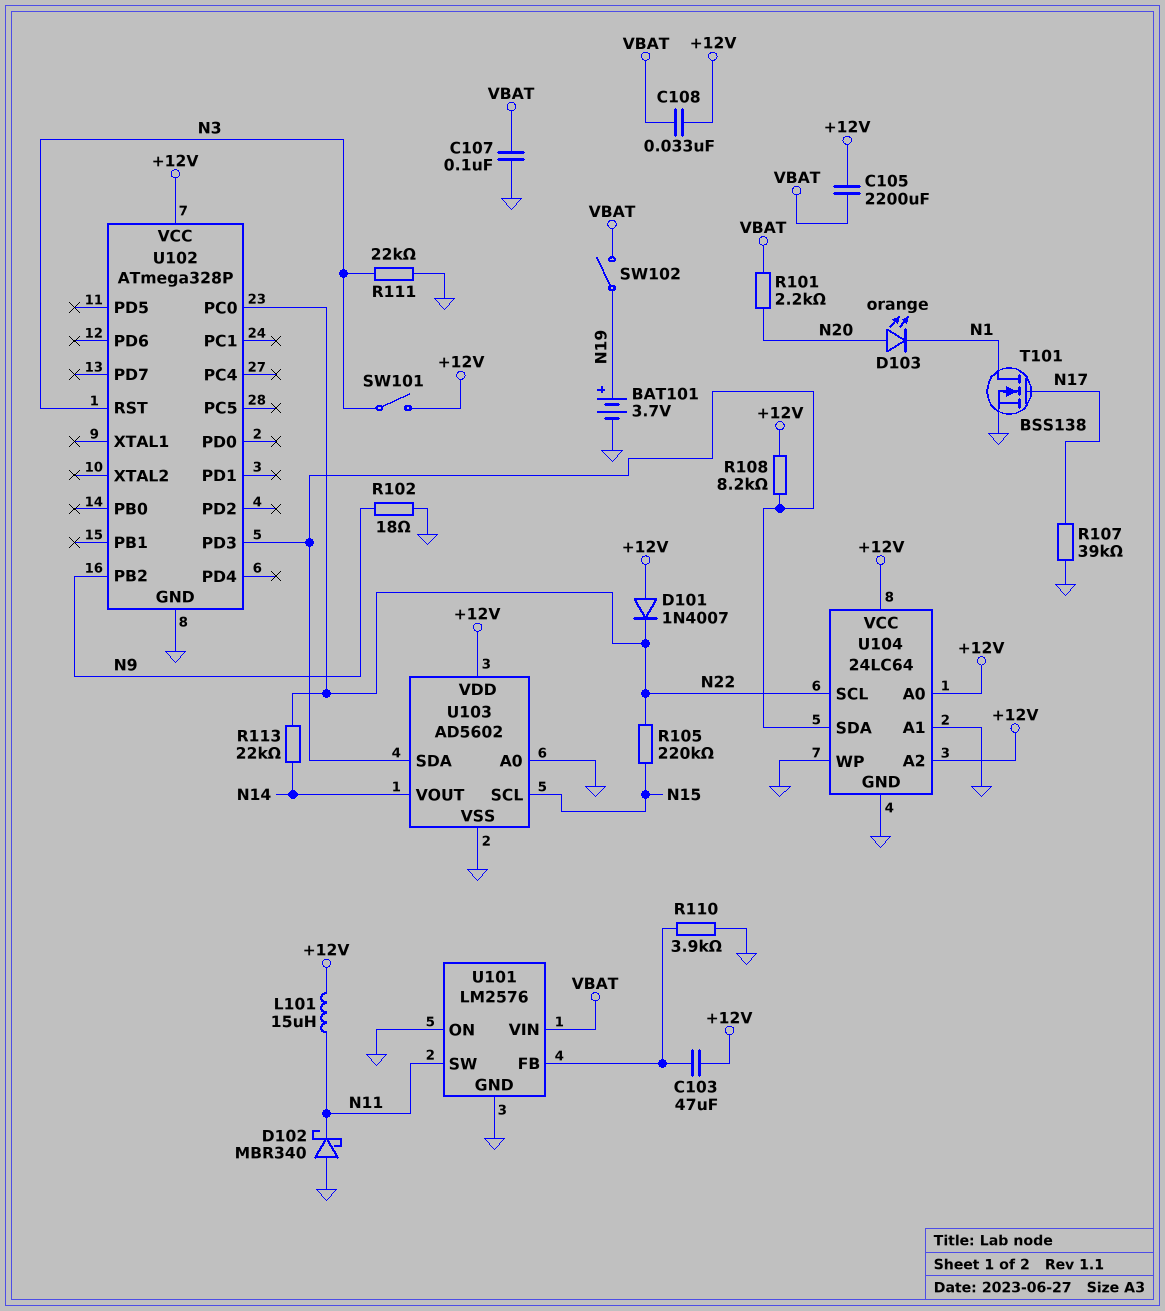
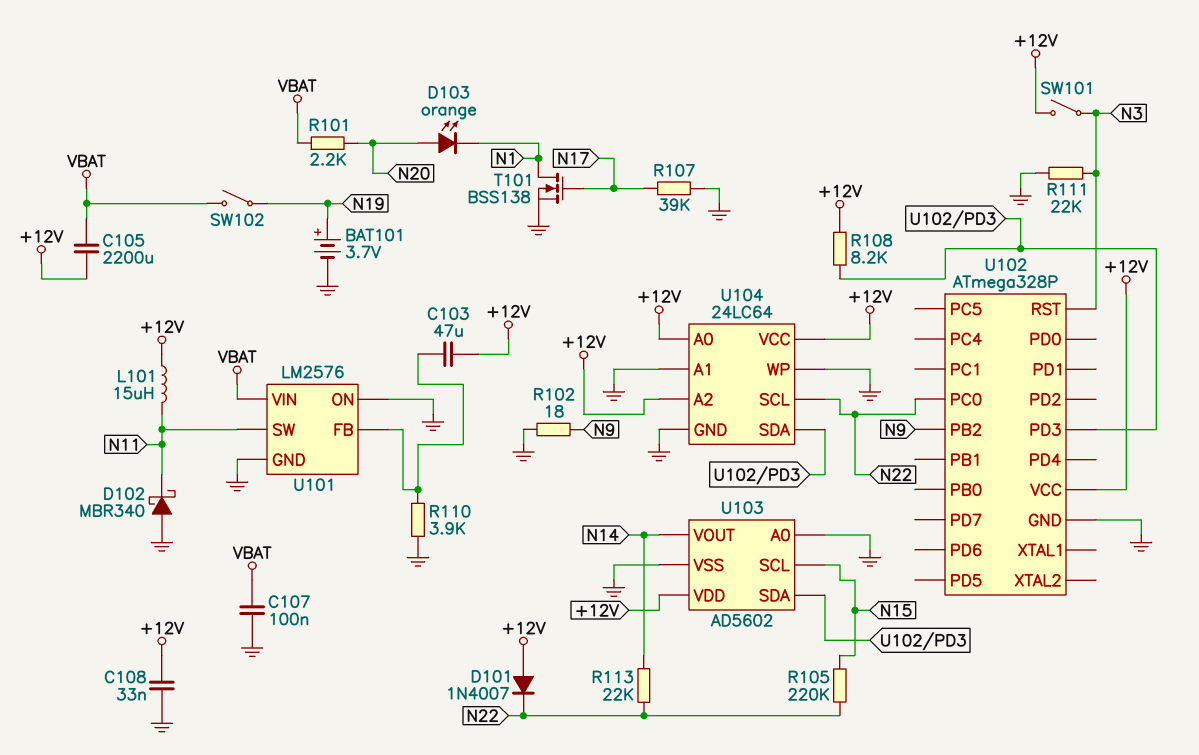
C108: 33nF (+12V, VBAT) -> 33nF (+12V, GND)

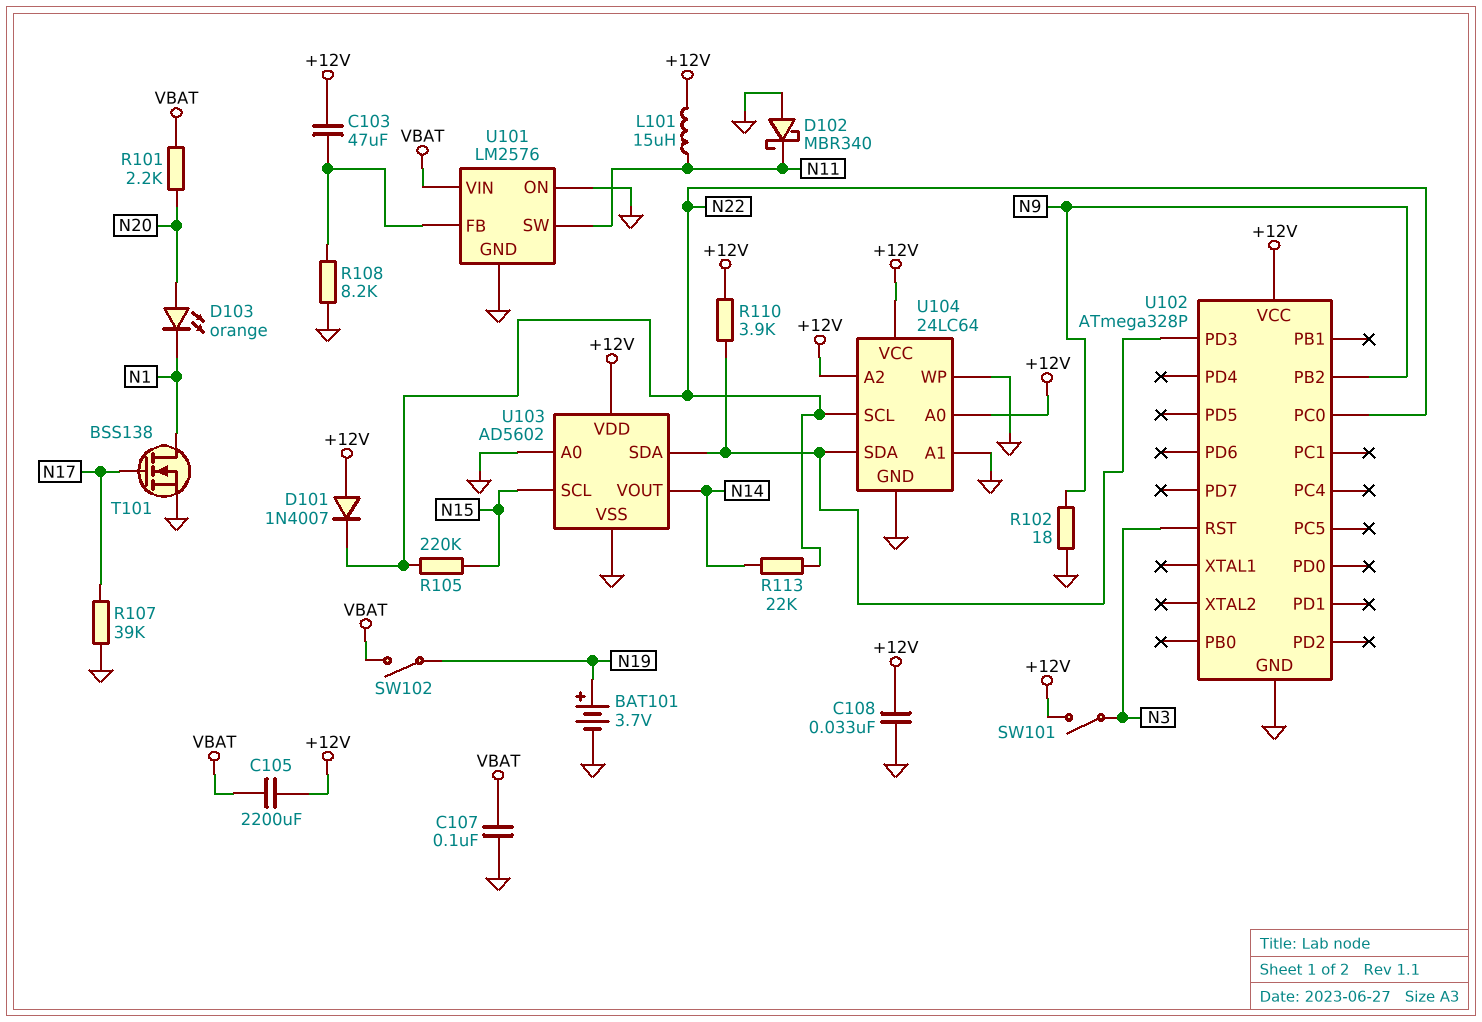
R108: 8.2k (+12V, U102/PD3) -> 8.2k (GND, U101/FB)
R110: 3.9k (GND, U101/FB) -> 3.9k (+12V, U102/PD3)
R111: 22k (GND, N3) -> none

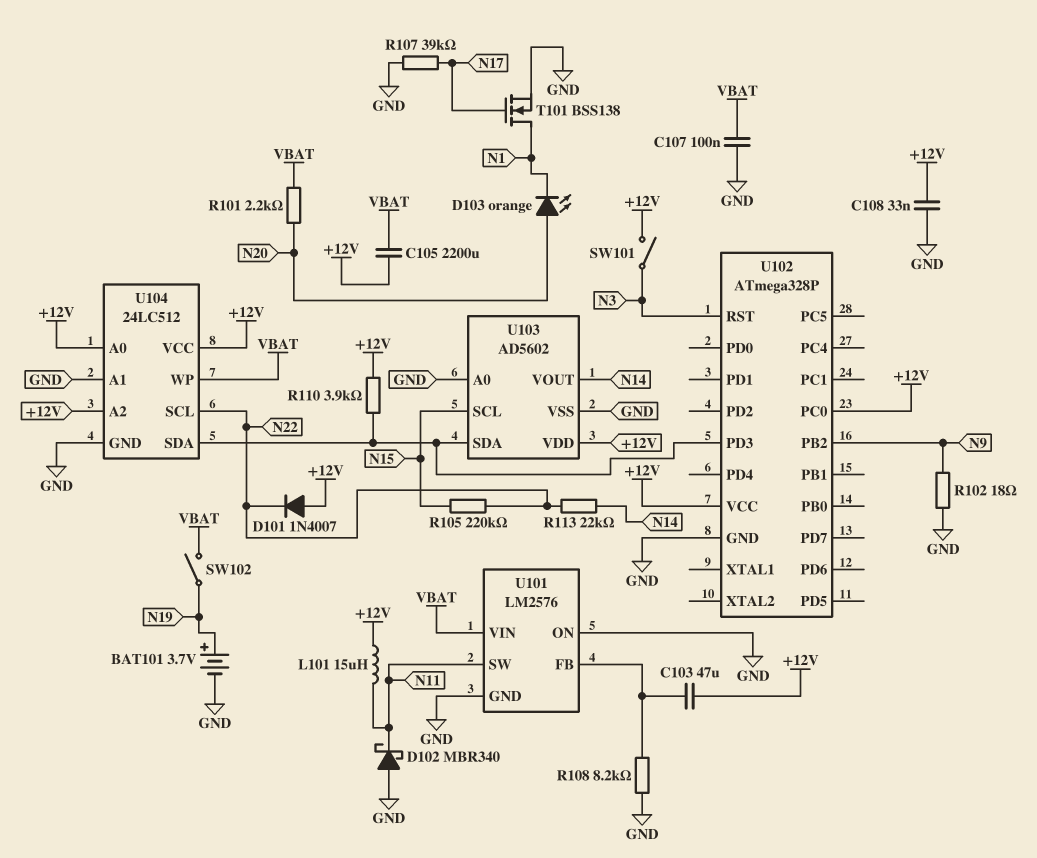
U102 pin PC0: N22 -> +12V
U104: 24LC64 -> 24LC512
U104 pin WP: GND -> VBAT

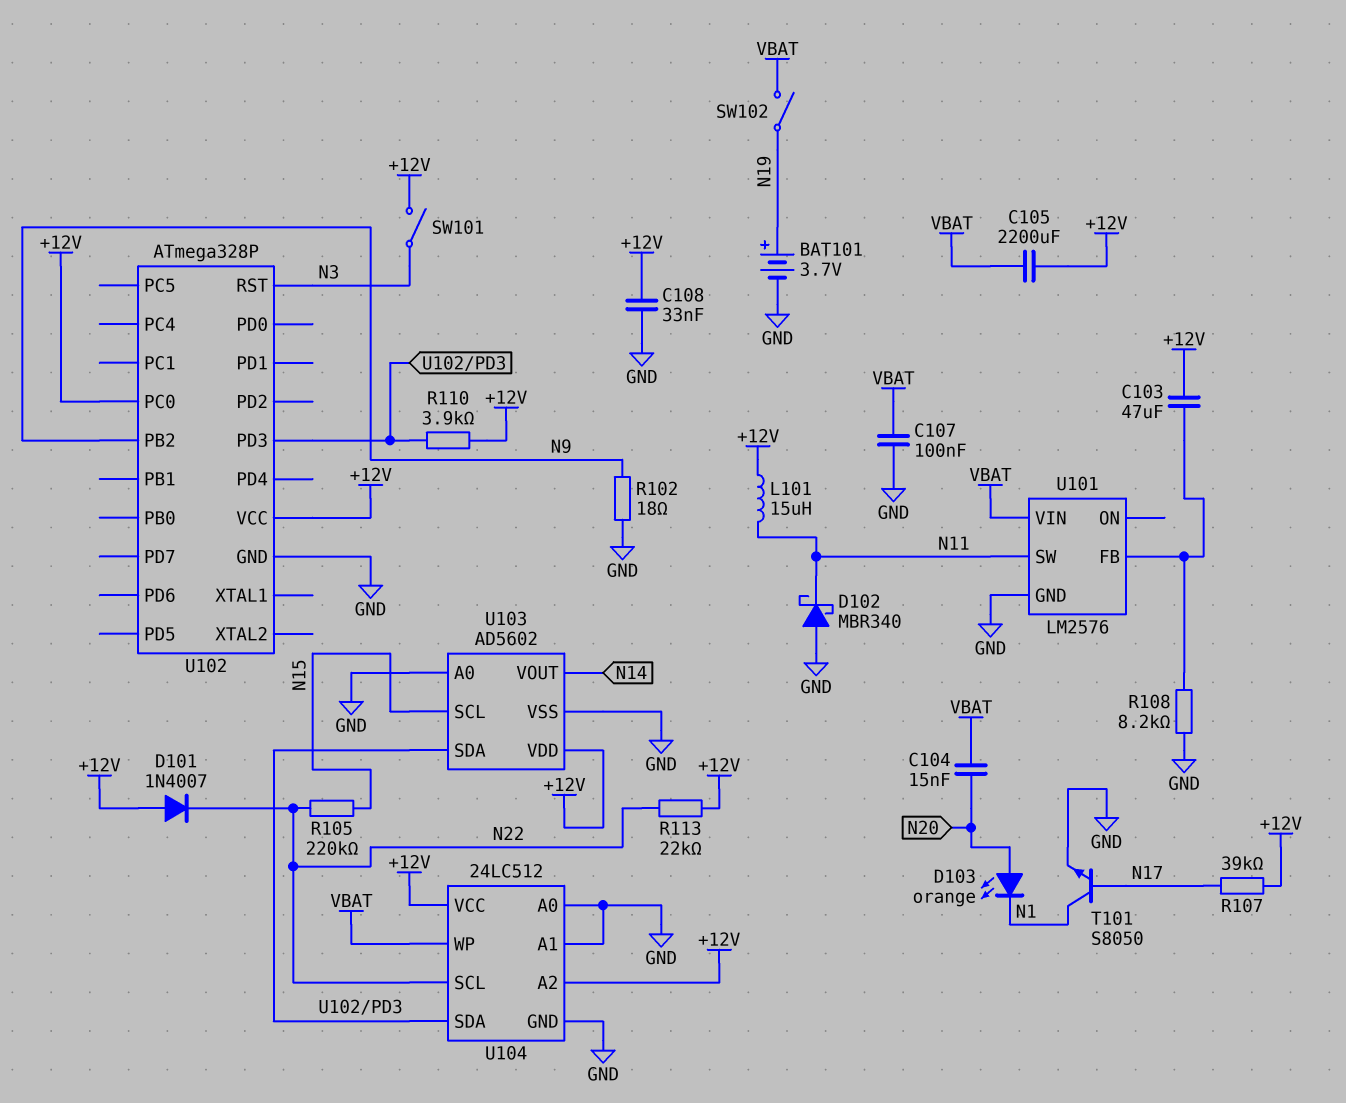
C104: none -> 15nF (N20, VBAT)
R101: 2.2k (N20, VBAT) -> none
R107: 39k (GND, N17) -> 39k (+12V, N17)
R113: 22k (N14, N22) -> 22k (+12V, N22)
T101: NMOS BSS138 (G N17, D N1, S GND) -> NPN S8050 (B N17, C N1, E GND)
U101 pin ON: GND -> none
U104 pin A0: +12V -> GND

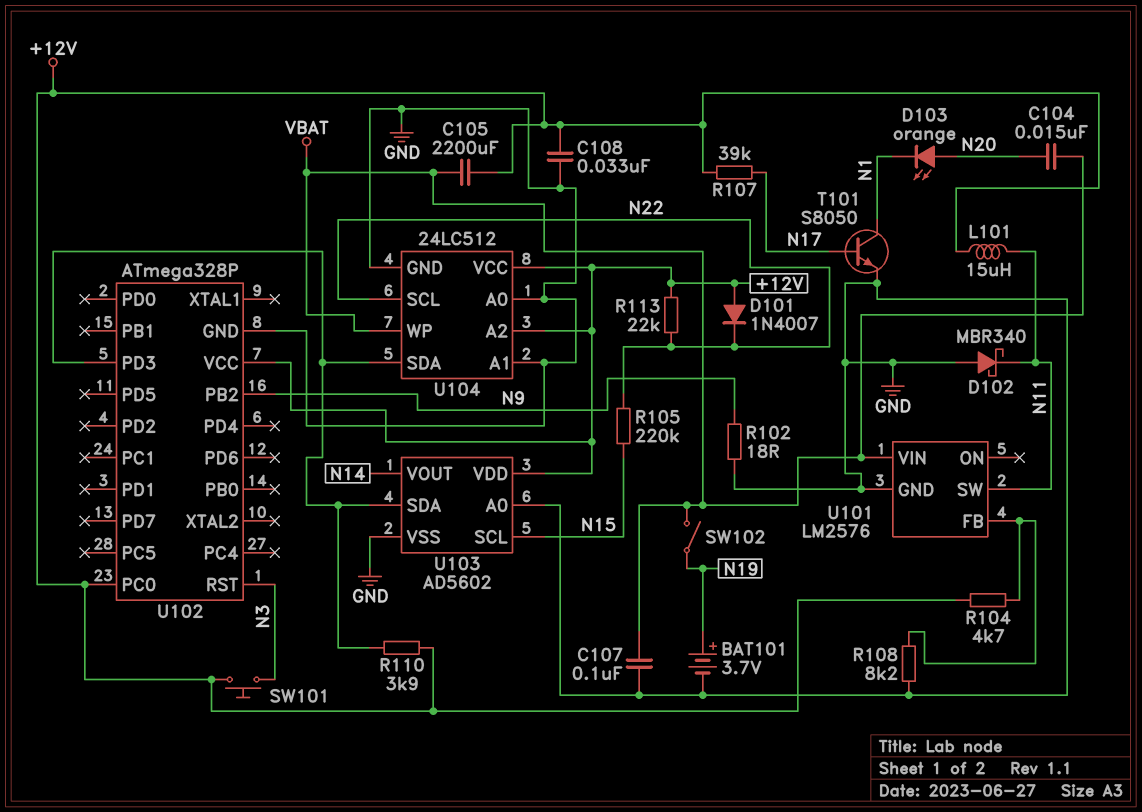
C103: 47uF (+12V, U101/FB) -> none
R104: none -> 4.7k (+12V, U101/FB)
SW101: switch (+12V, N3) -> button (+12V, N3)

